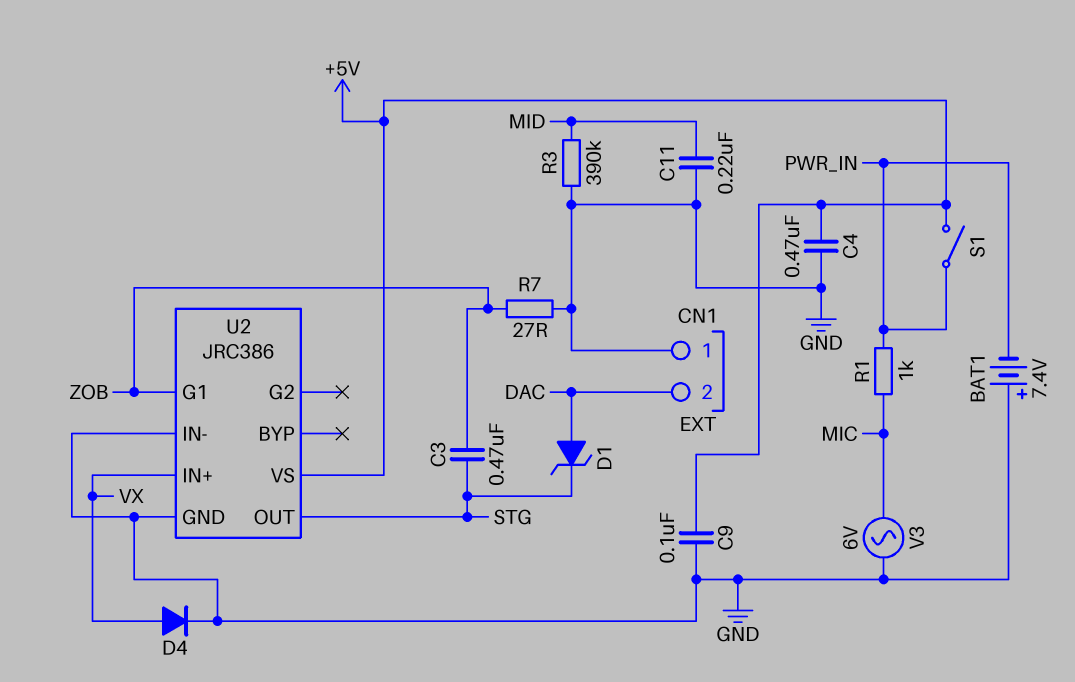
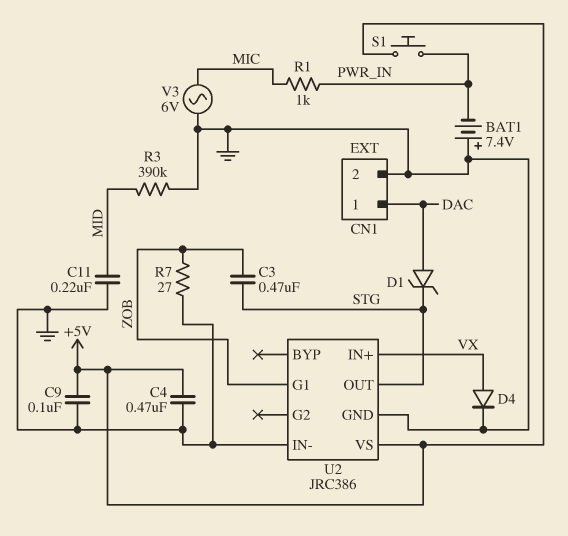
CN1 pin 1: GND -> DAC
CN1 pin 2: DAC -> GND
S1: switch (+5V, PWR_IN) -> button (+5V, PWR_IN)

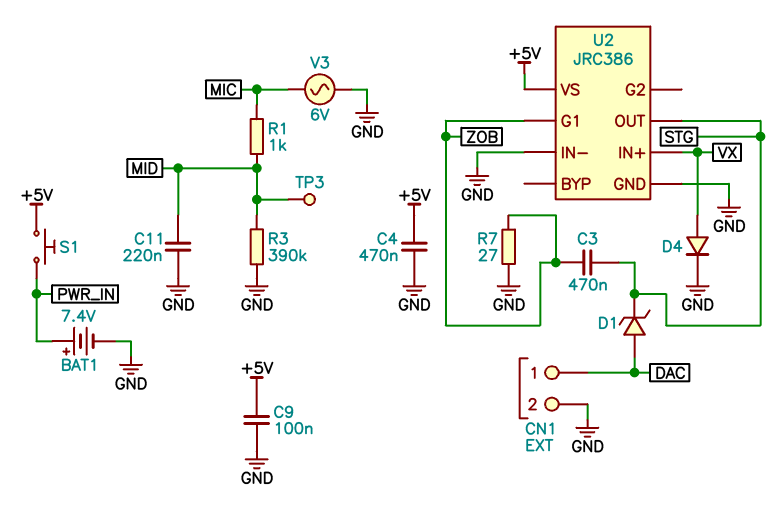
BAT1: 7.4V (plus GND, minus PWR_IN) -> 7.4V (plus PWR_IN, minus GND)
R1: 1k (MIC, PWR_IN) -> 1k (MIC, MID)
TP3: none -> test point (MID)

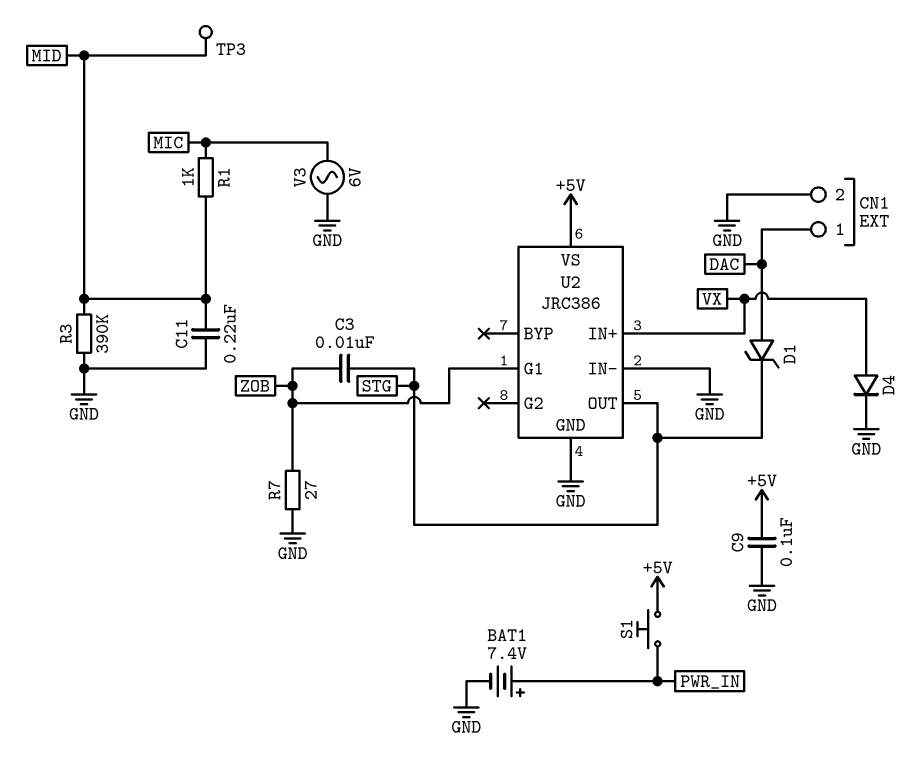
C3: 470nF (STG, ZOB) -> 10nF (STG, ZOB)
C4: 470nF (+5V, GND) -> none

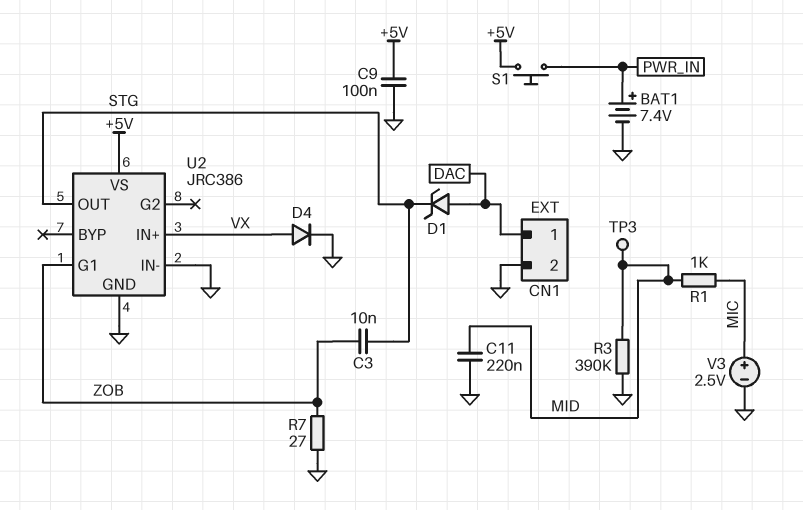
V3: AC 6V (GND, MIC) -> 2.5V (plus MIC, minus GND)

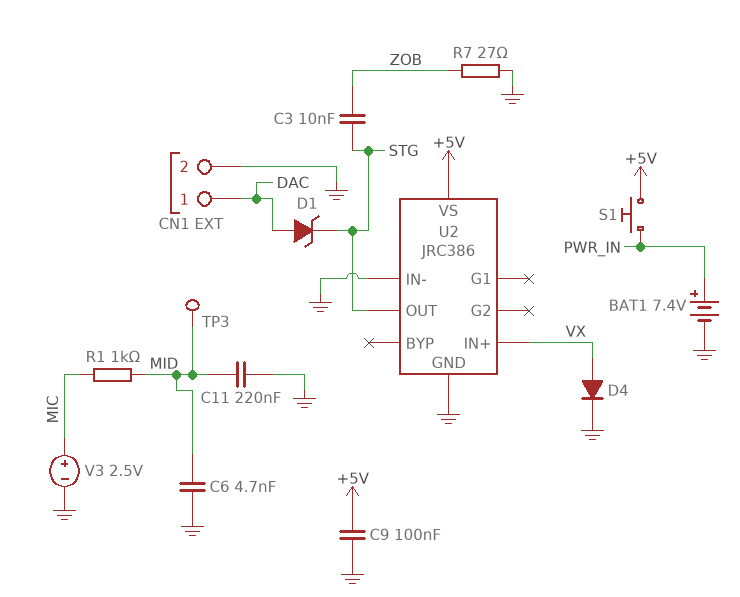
C6: none -> 4.7nF (GND, MID)
R3: 390k (GND, MID) -> none
U2 pin G1: ZOB -> none

